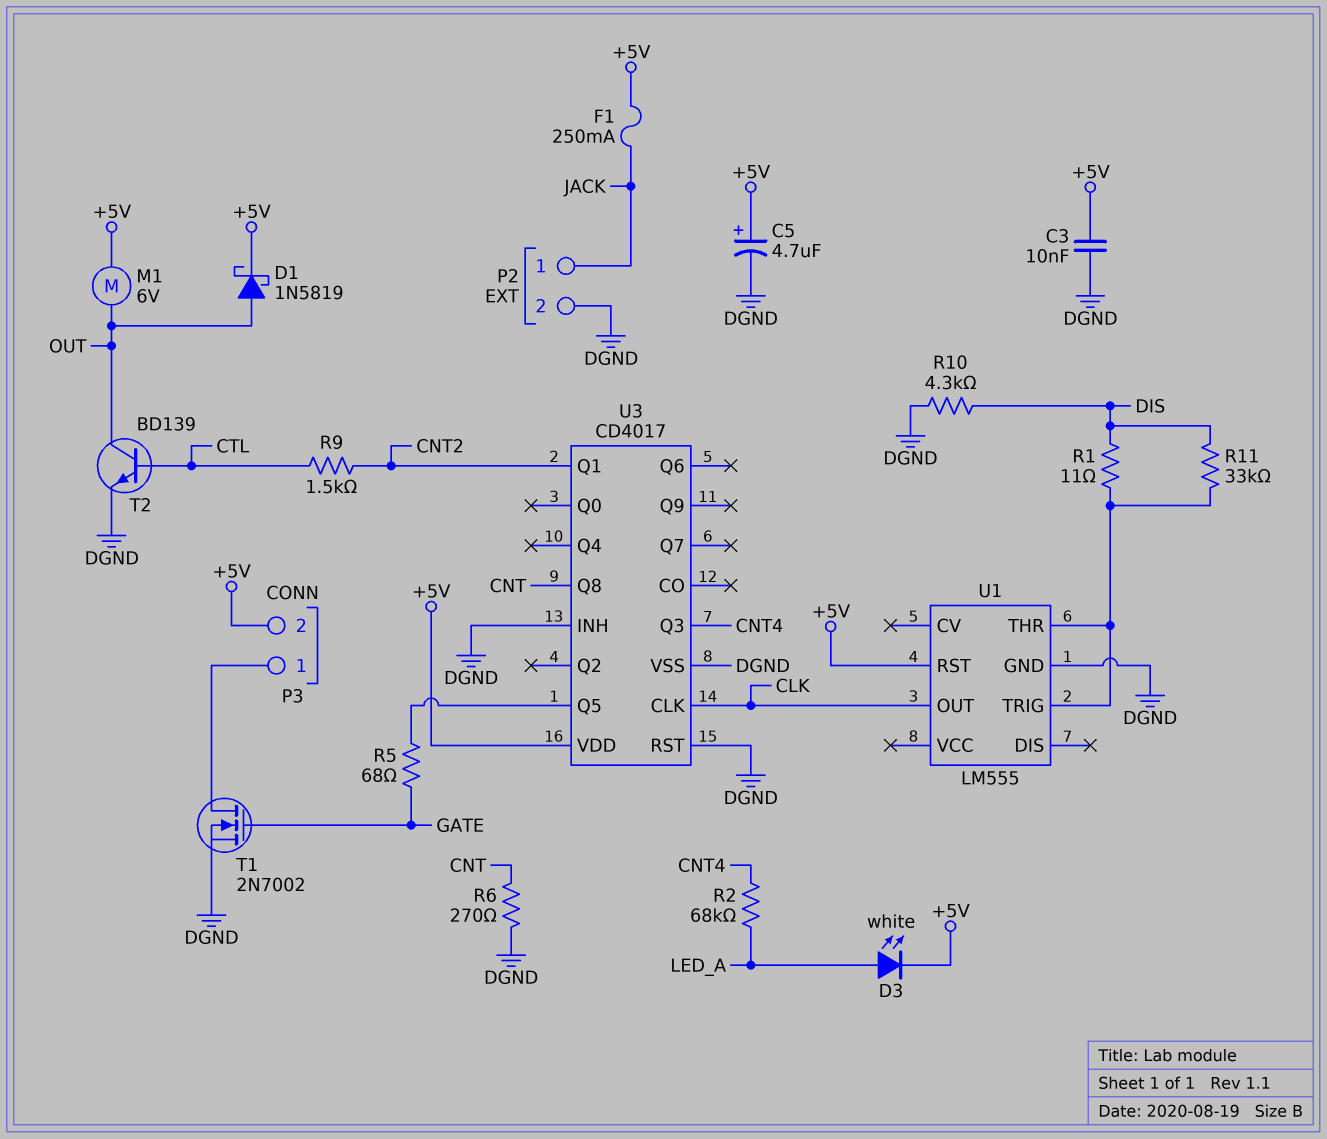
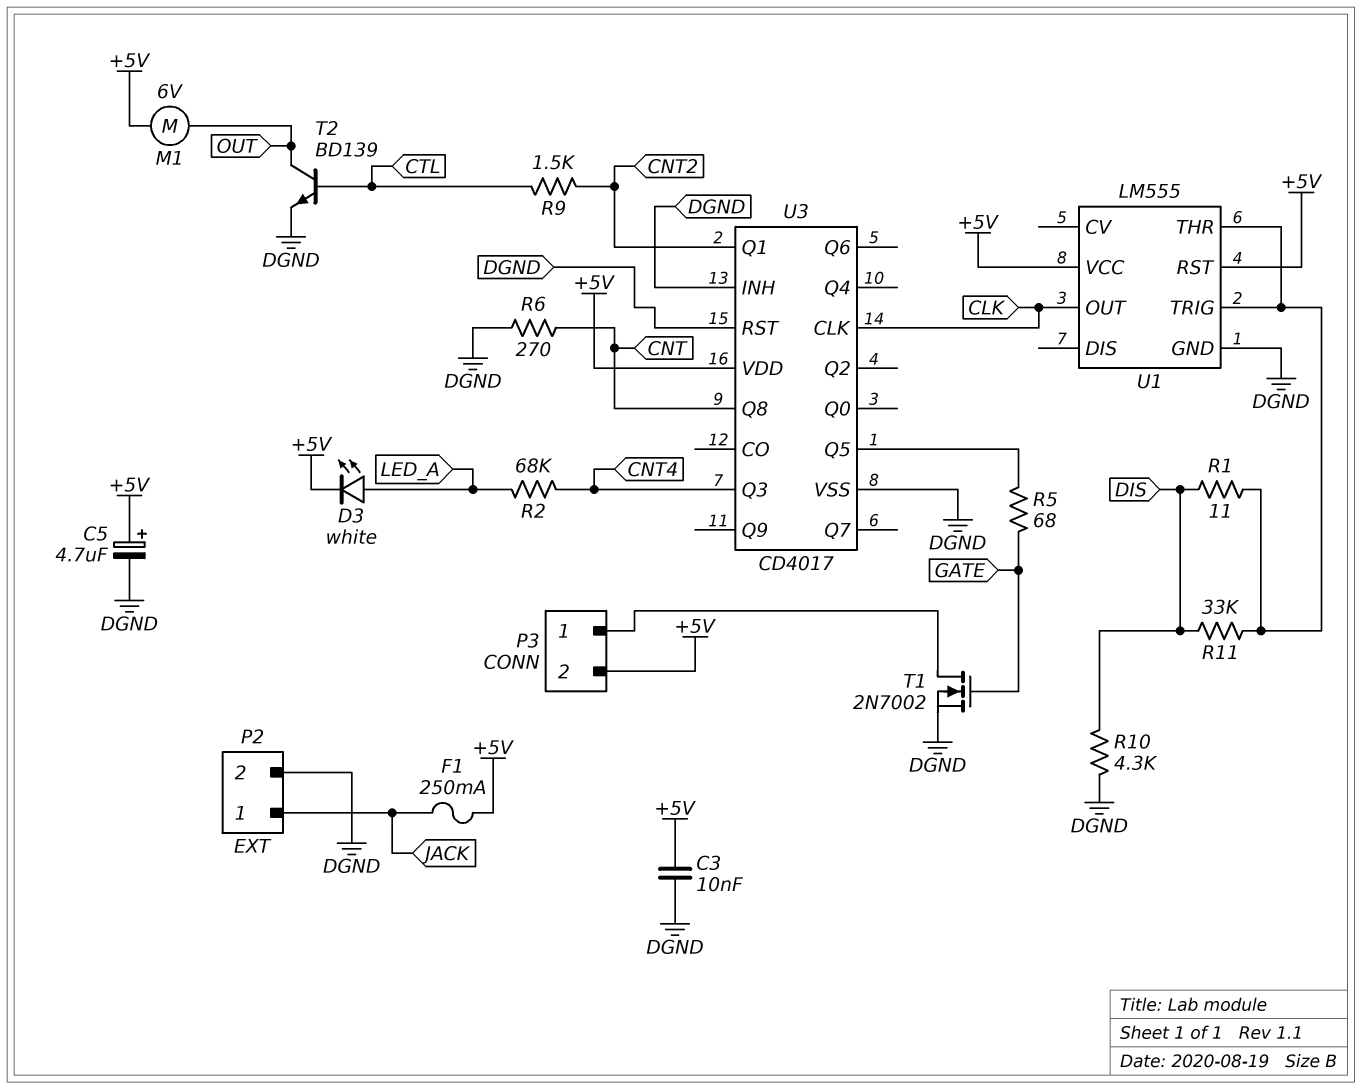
D1: schottky 1N5819 (A OUT, K +5V) -> none
U1 pin VCC: none -> +5V

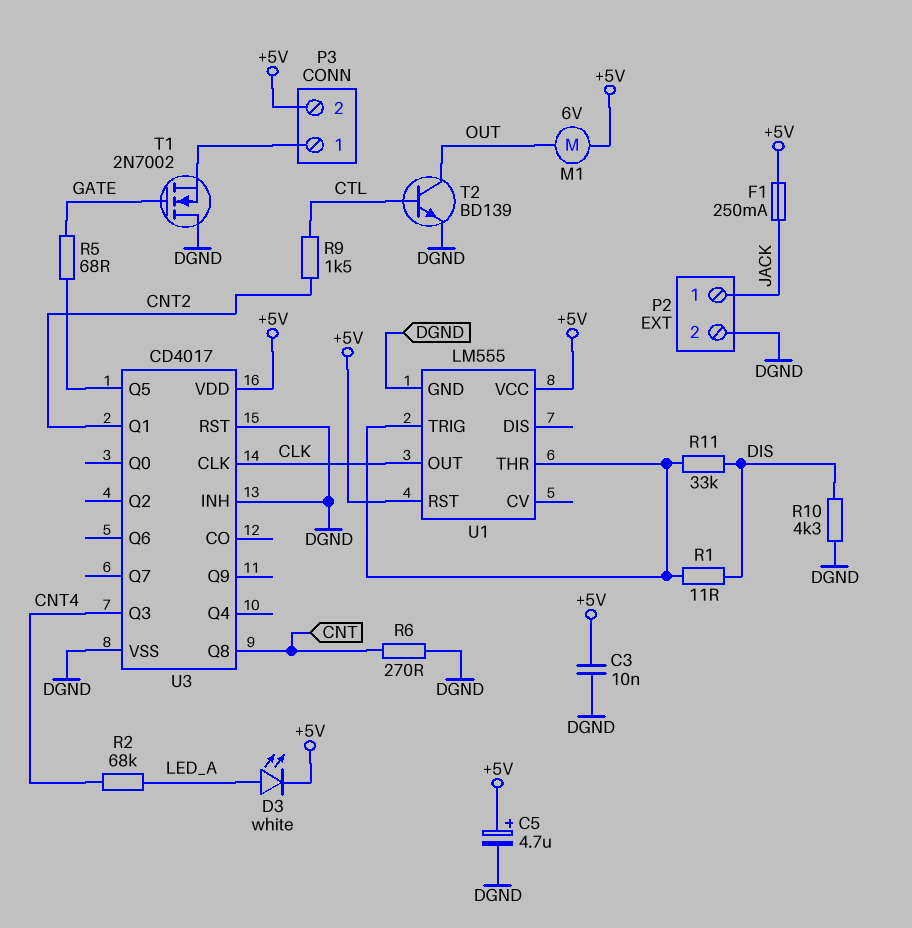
T1: NMOS 2N7002 (G GATE, D P3/1, S DGND) -> NMOS 2N7002 (G GATE, D DGND, S P3/1)

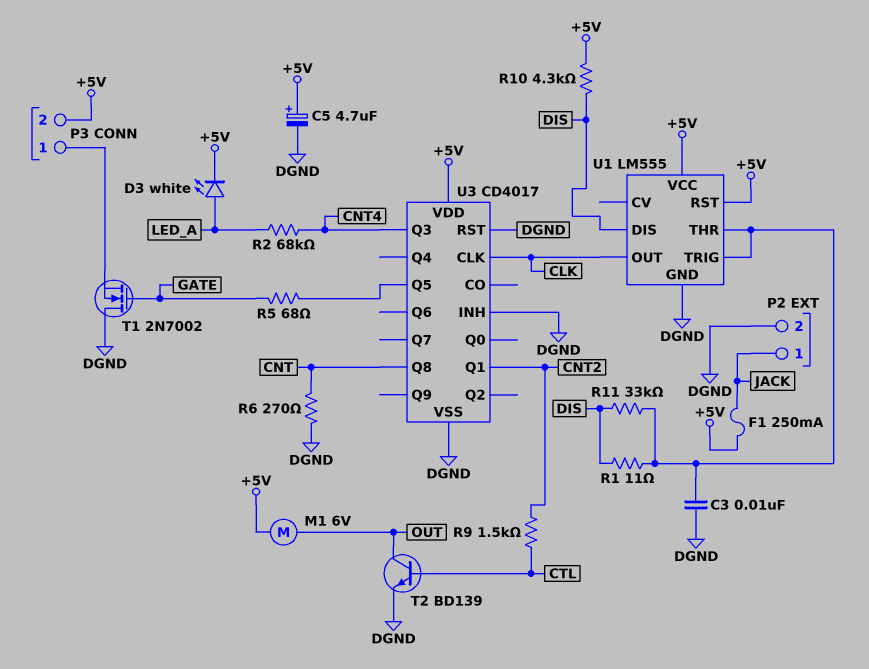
C3: 10nF (+5V, DGND) -> 10nF (DGND, U1/THR)
R10: 4.3k (DGND, DIS) -> 4.3k (+5V, DIS)
U1 pin DIS: none -> DIS

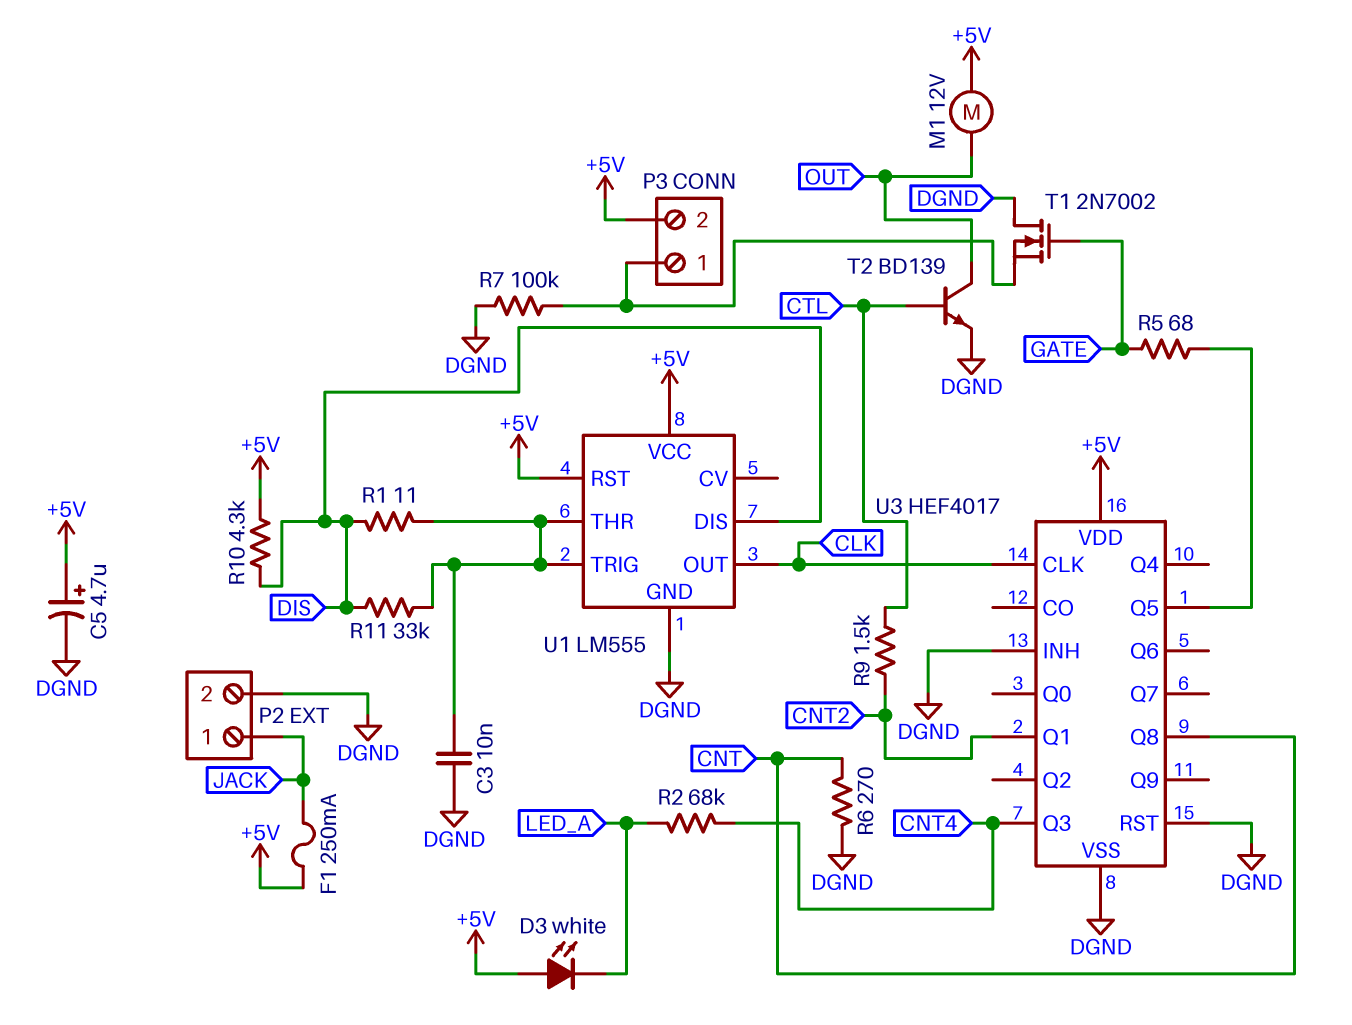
D3: LED white (A LED_A, K +5V) -> LED white (A +5V, K LED_A)
M1: motor 6V (+5V, OUT) -> motor 12V (+5V, OUT)
R7: none -> 100k (DGND, P3/1)
U3: CD4017 -> HEF4017

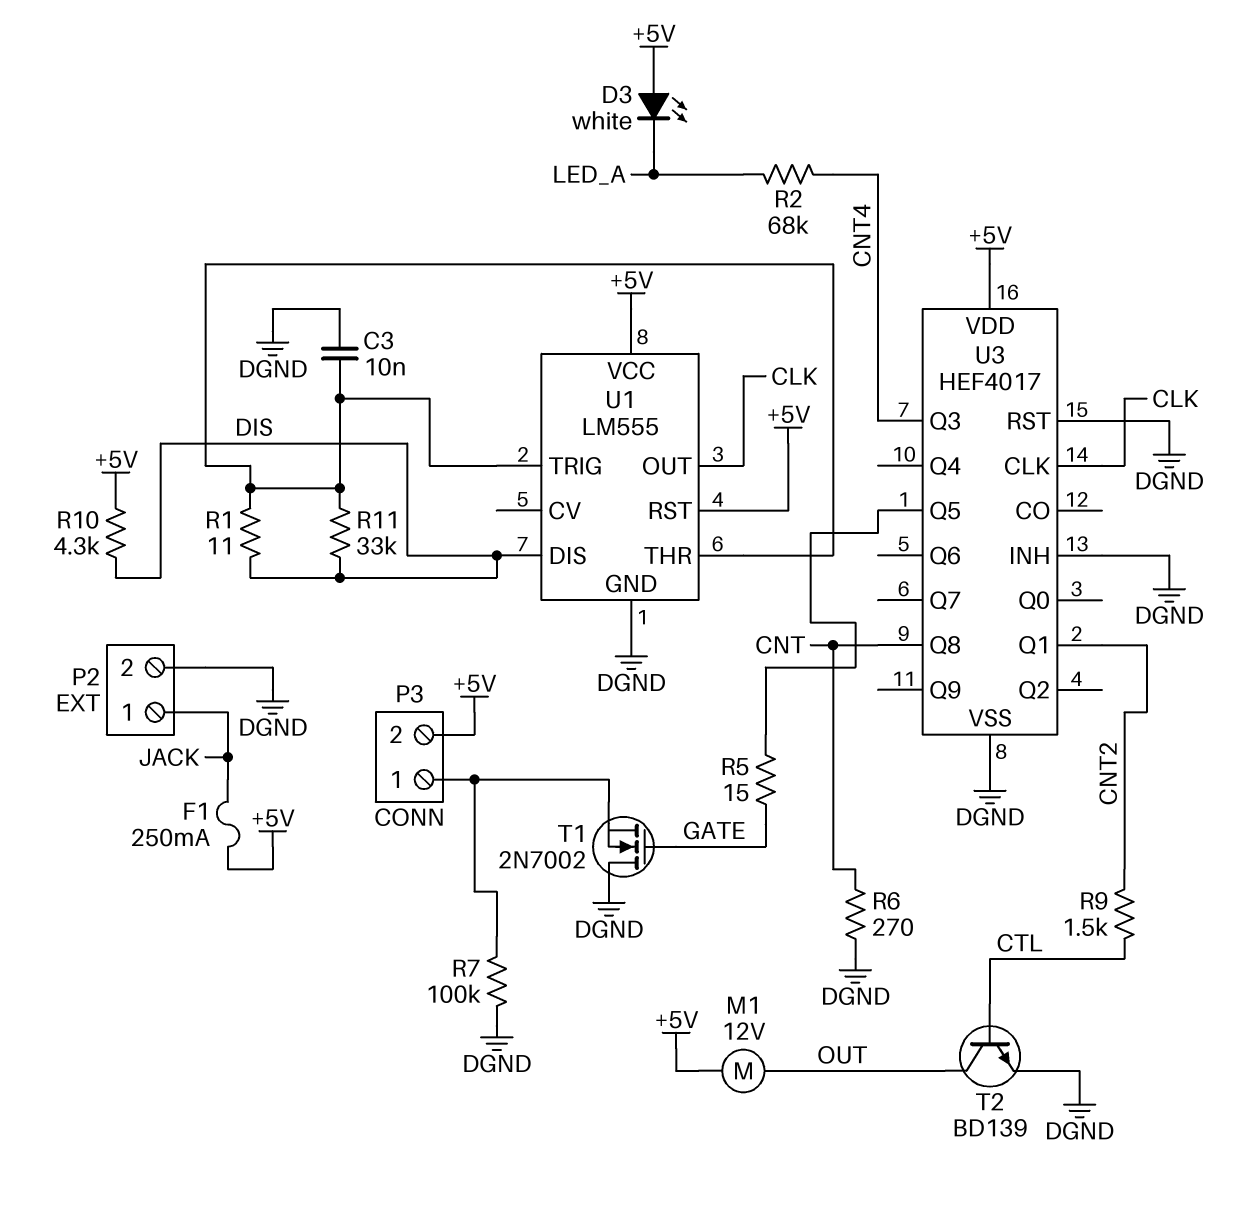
C5: 4.7uF (plus +5V, minus DGND) -> none
R5: 68 (GATE, U3/Q5) -> 15 (GATE, U3/Q5)

